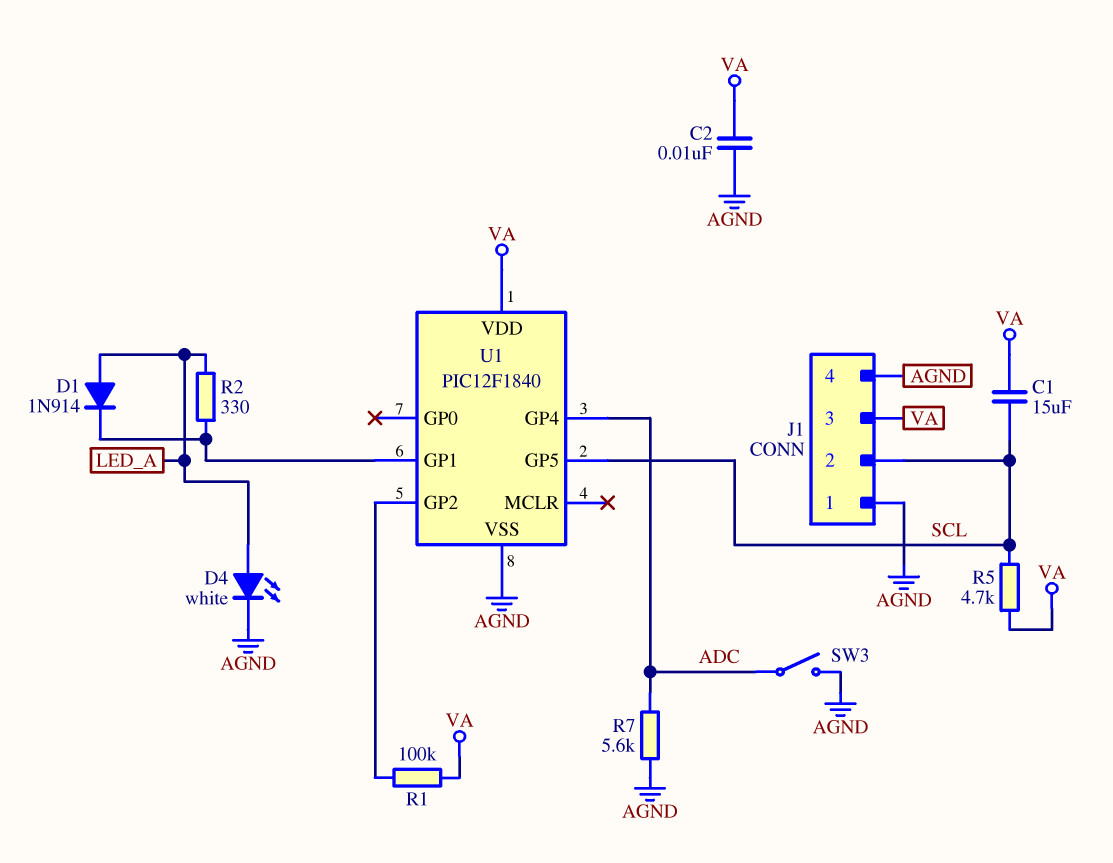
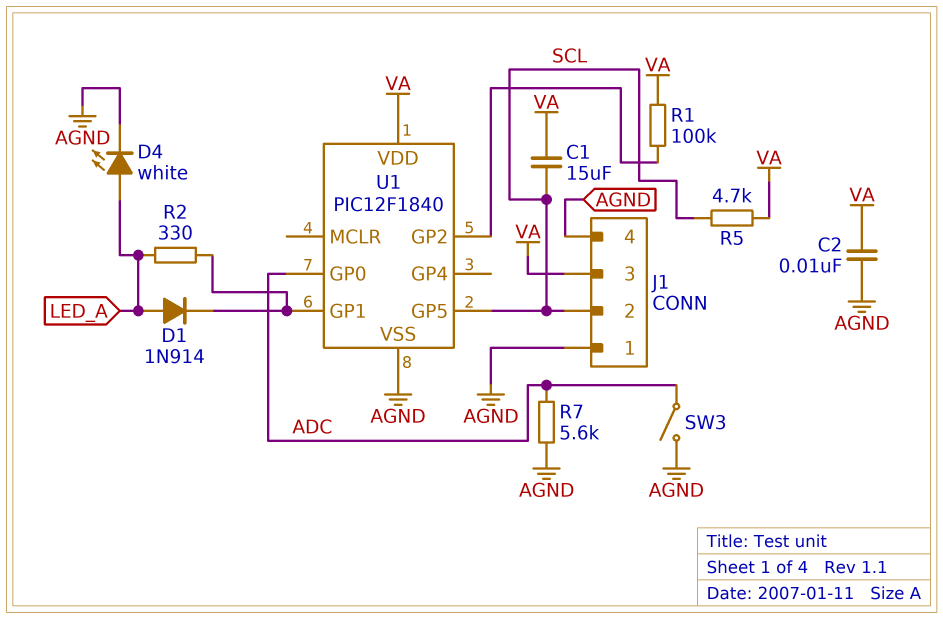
U1 pin GP0: none -> ADC
U1 pin GP4: ADC -> none

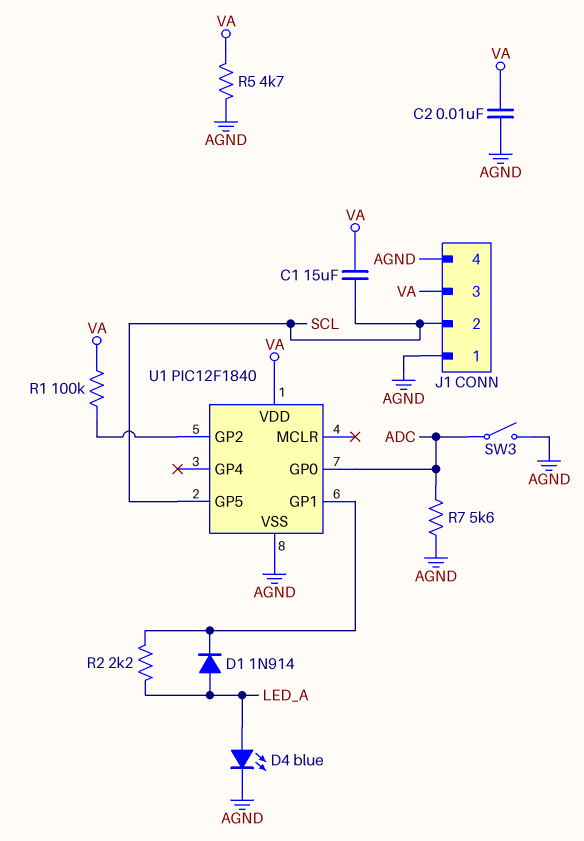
D4: LED white (A LED_A, K AGND) -> LED blue (A LED_A, K AGND)
R2: 330 (LED_A, U1/GP1) -> 2.2k (LED_A, U1/GP1)
R5: 4.7k (SCL, VA) -> 4.7k (AGND, VA)

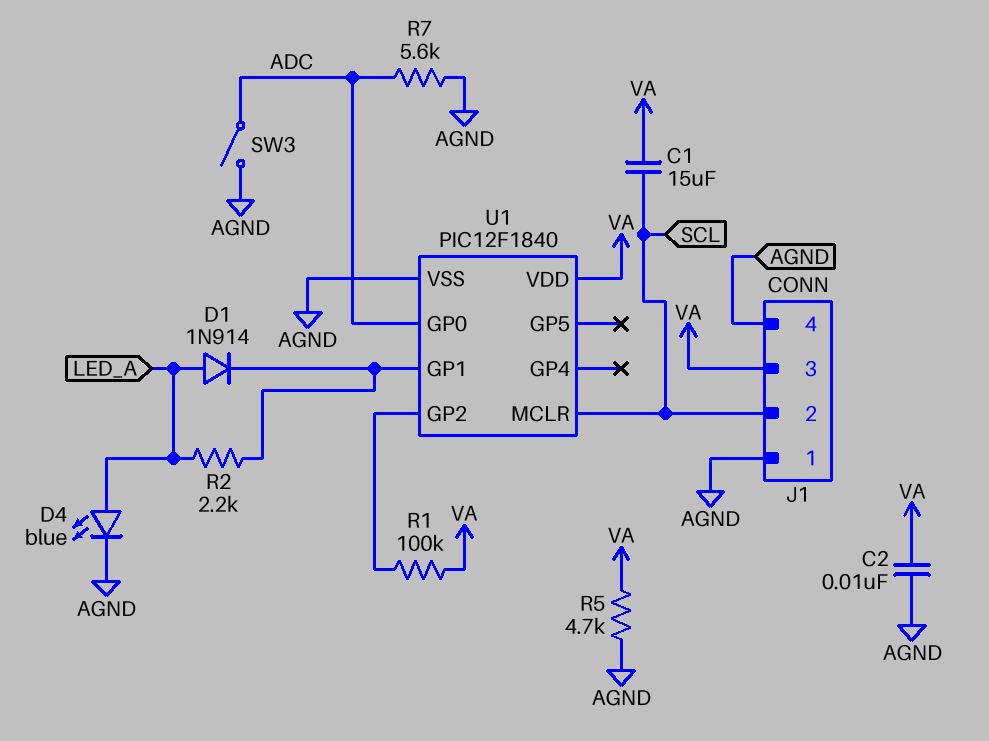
U1 pin GP5: SCL -> none
U1 pin MCLR: none -> SCL

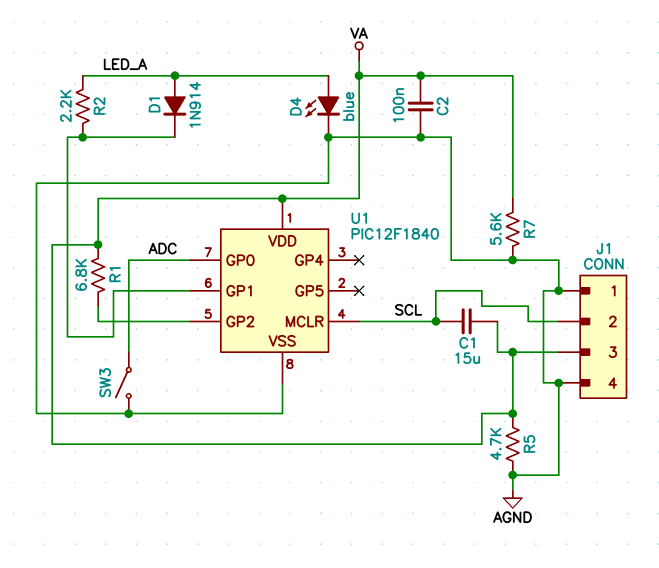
C2: 10nF (AGND, VA) -> 100nF (AGND, VA)
R1: 100k (U1/GP2, VA) -> 6.8k (U1/GP2, VA)
R7: 5.6k (ADC, AGND) -> 5.6k (AGND, VA)

